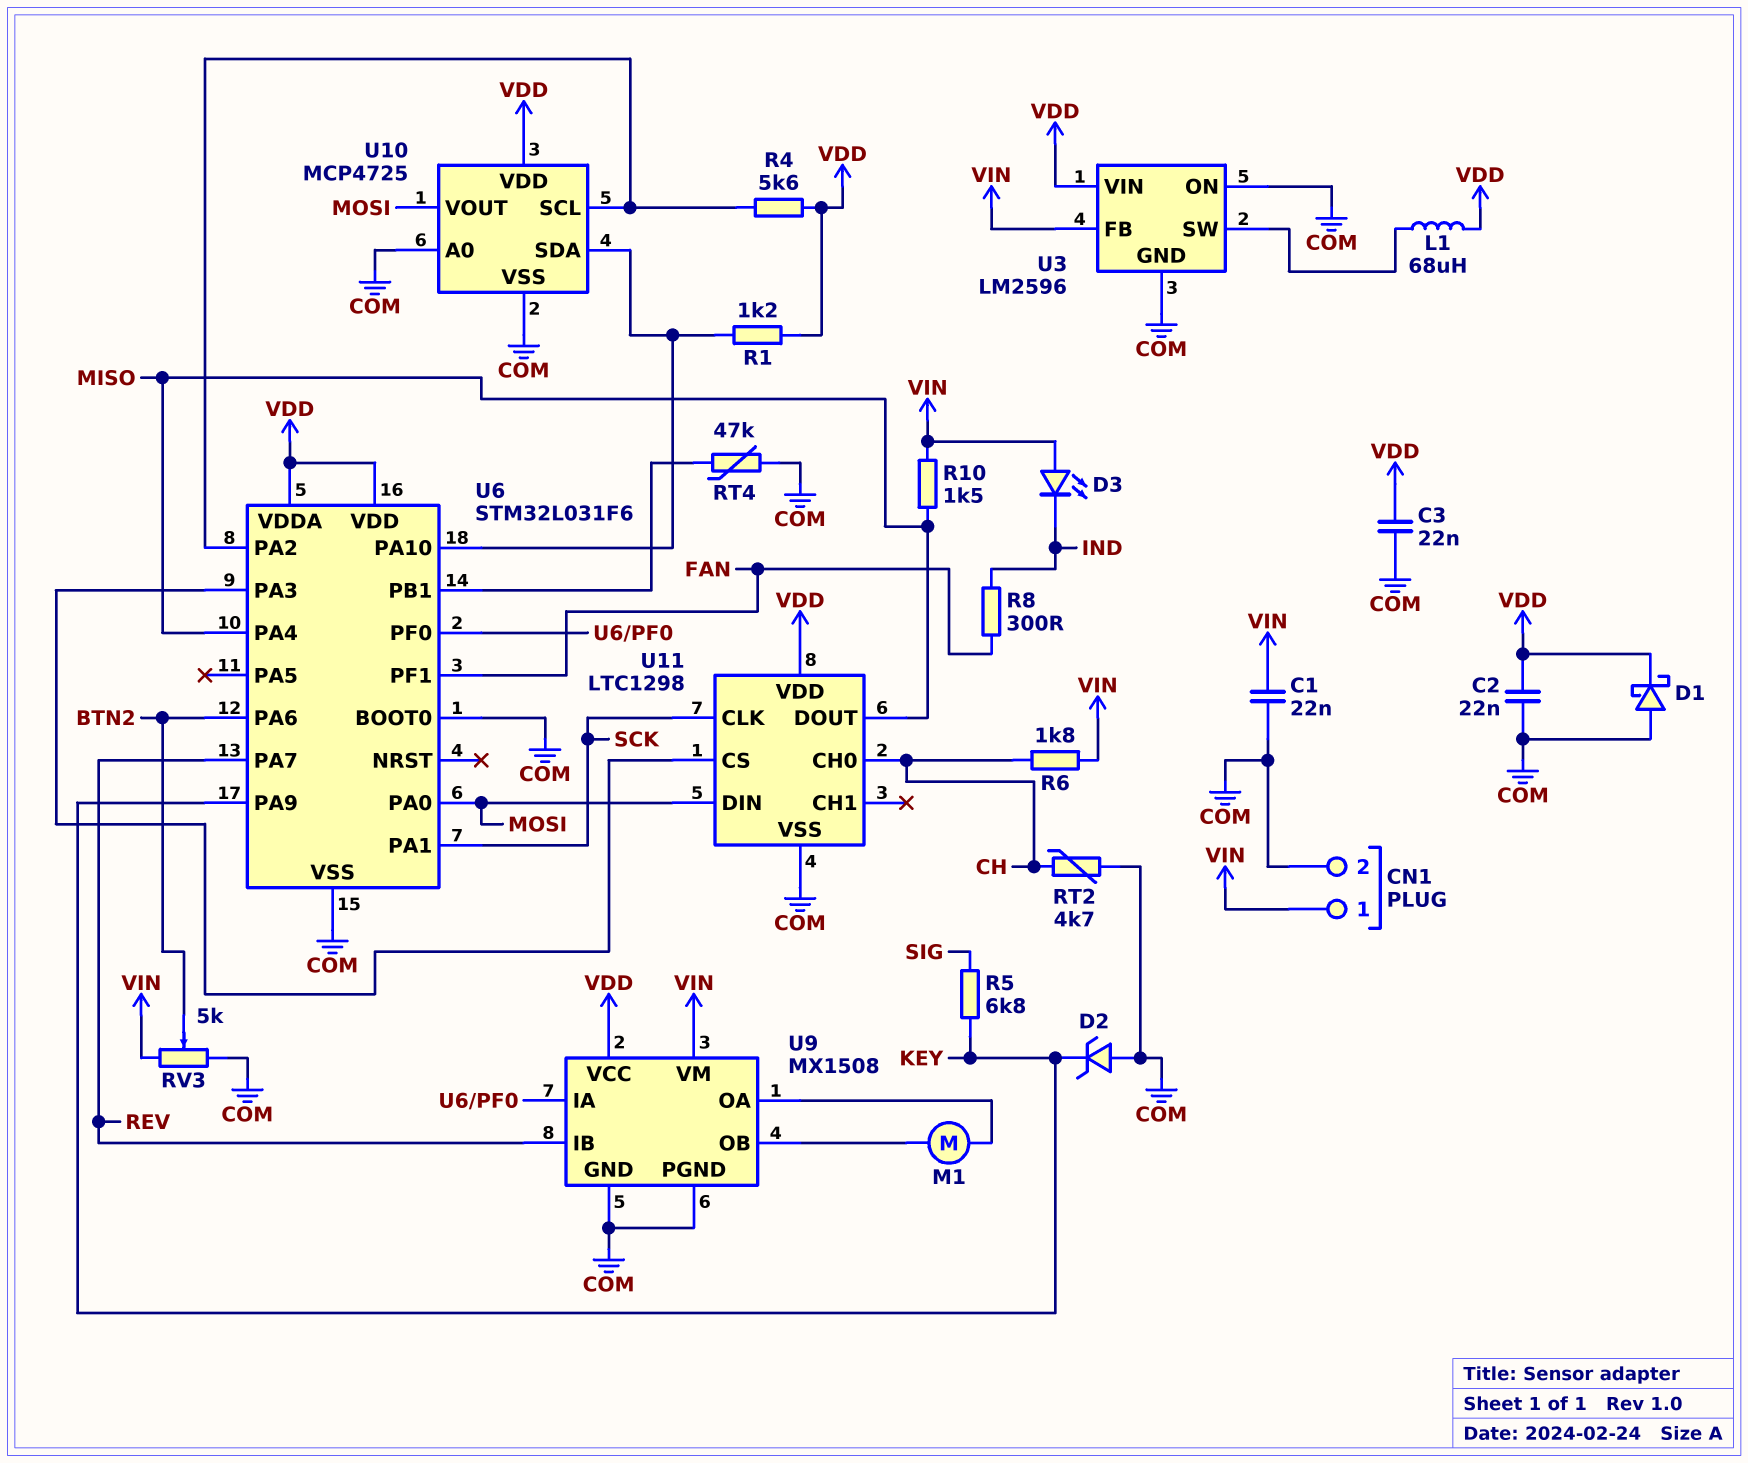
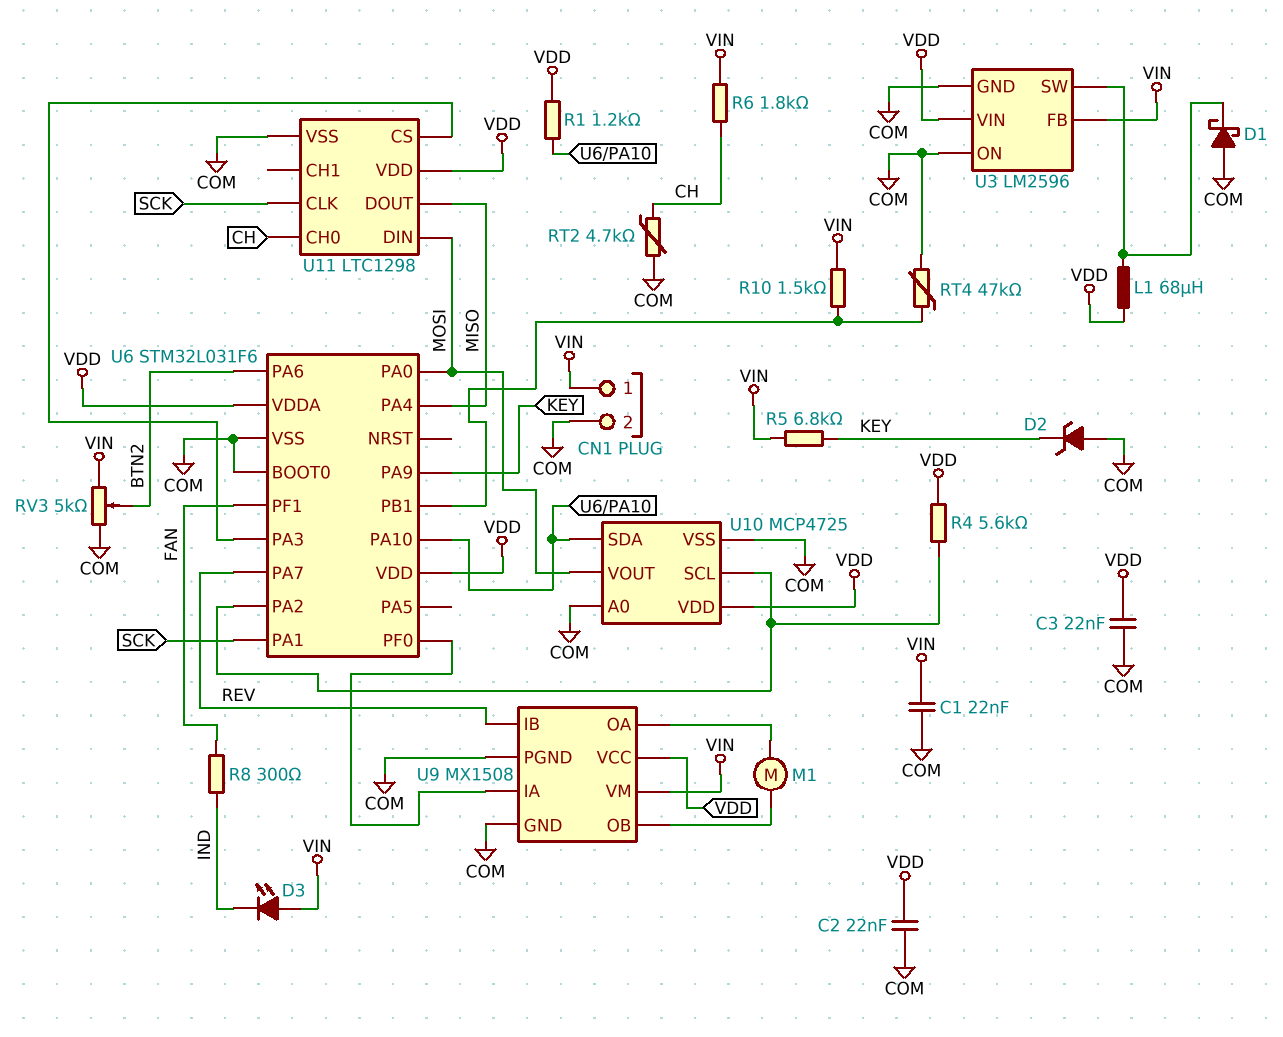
D1: schottky (A COM, K VDD) -> schottky (A COM, K U3/SW)
R5: 6.8k (KEY, SIG) -> 6.8k (KEY, VIN)
R10: 1.5k (MISO, VIN) -> 1.5k (U6/PB1, VIN)

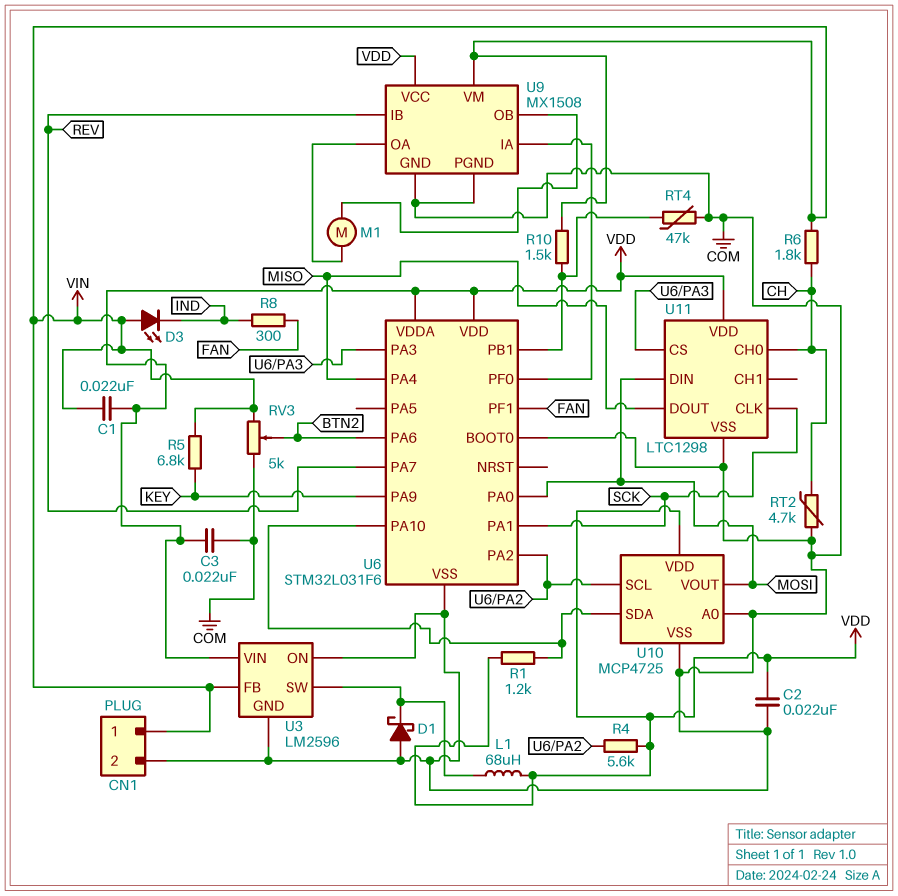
C1: 22nF (COM, VIN) -> 22nF (VDD, VIN)
D2: zener (A COM, K KEY) -> none

